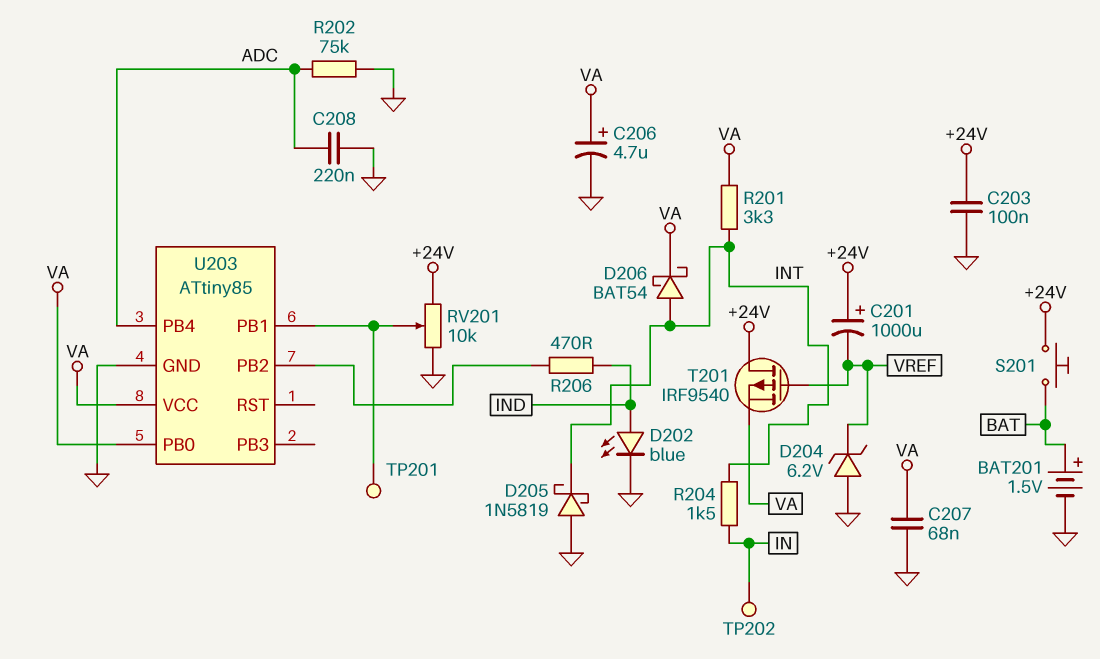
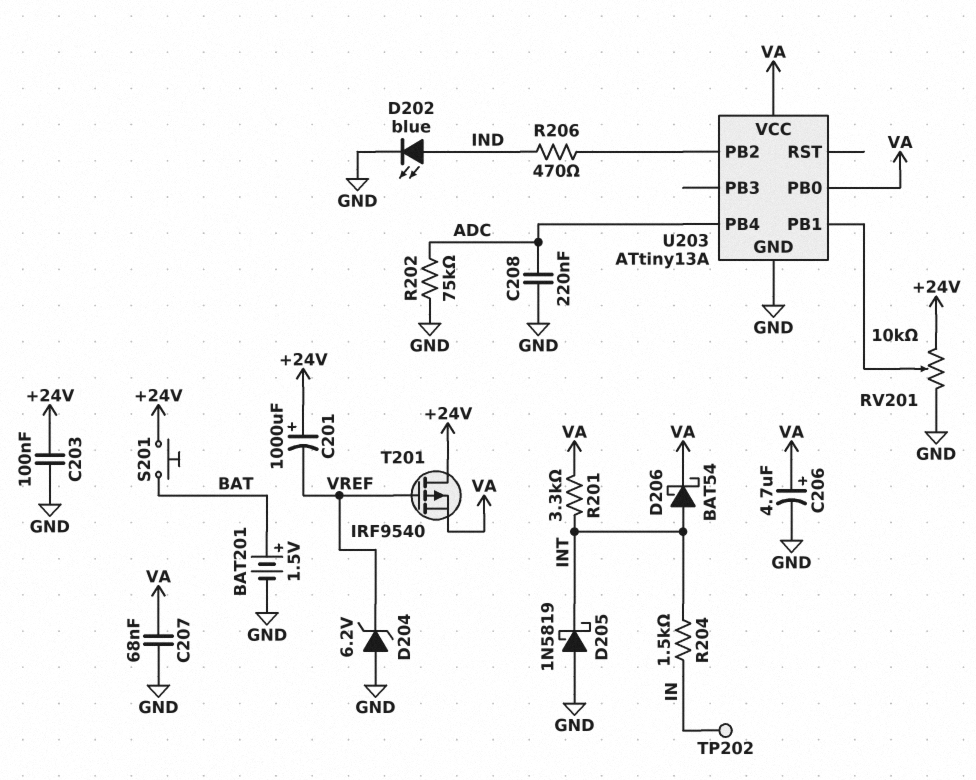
TP201: test point (U203/PB1) -> none
U203: ATtiny85 -> ATtiny13A

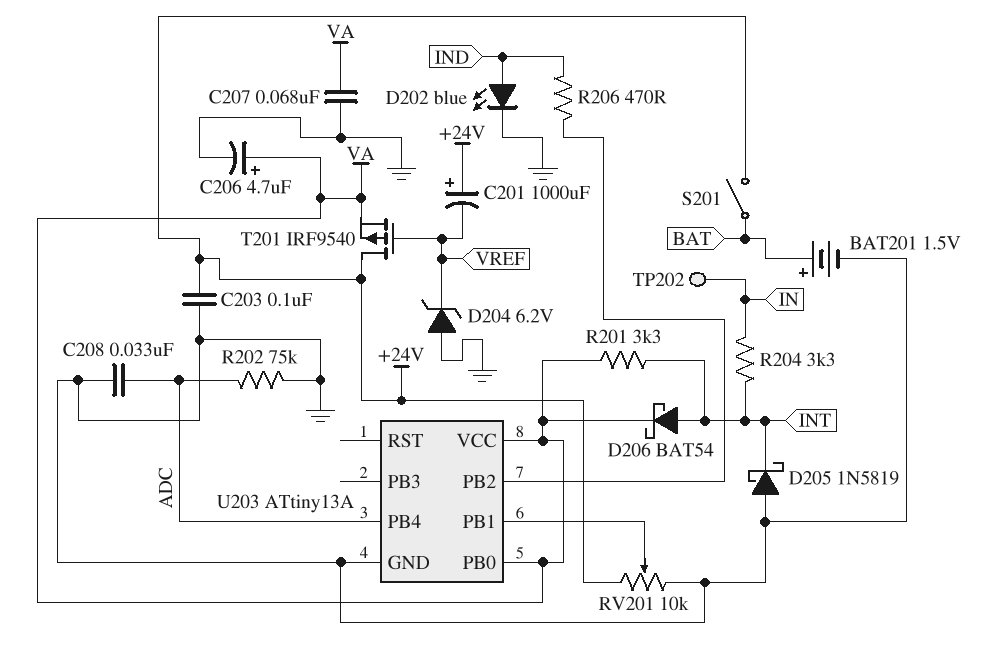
C208: 220nF (ADC, GND) -> 33nF (ADC, GND)
R204: 1.5k (IN, INT) -> 3.3k (IN, INT)
S201: button (+24V, BAT) -> switch (+24V, BAT)

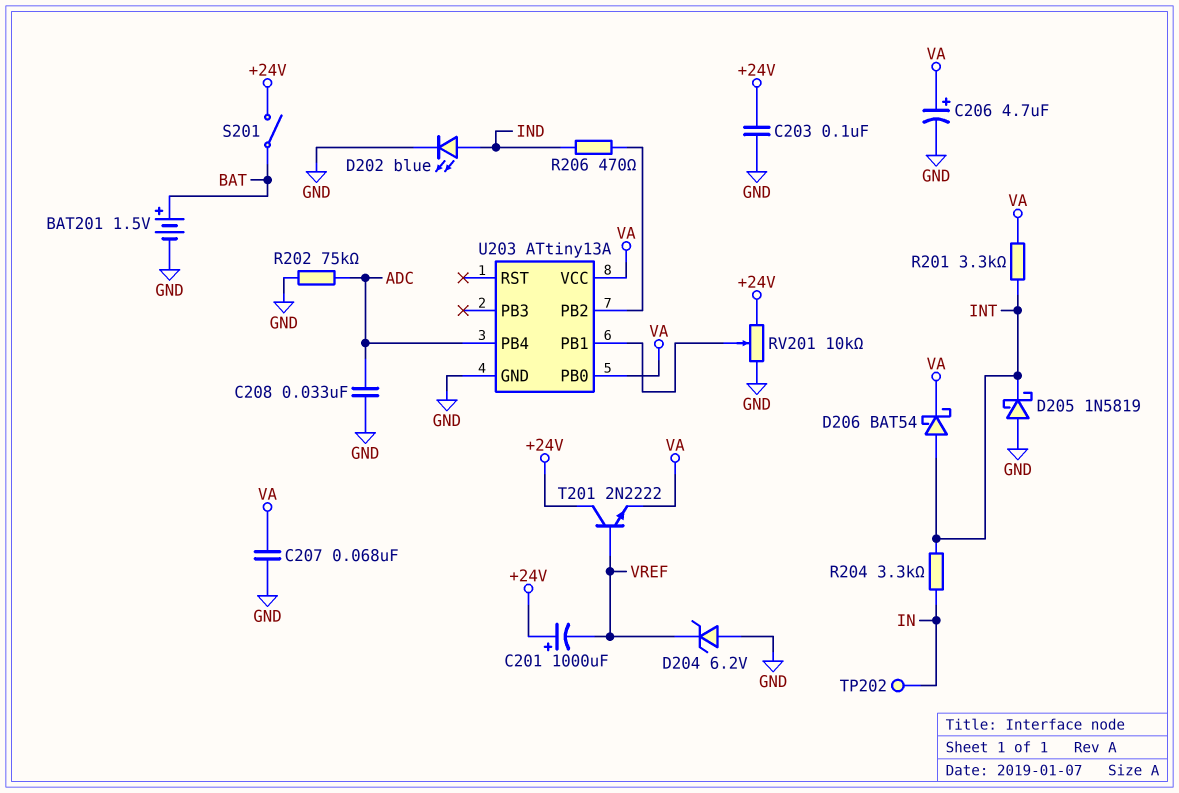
T201: PMOS IRF9540 (G VREF, D +24V, S VA) -> NPN 2N2222 (B VREF, C +24V, E VA)

